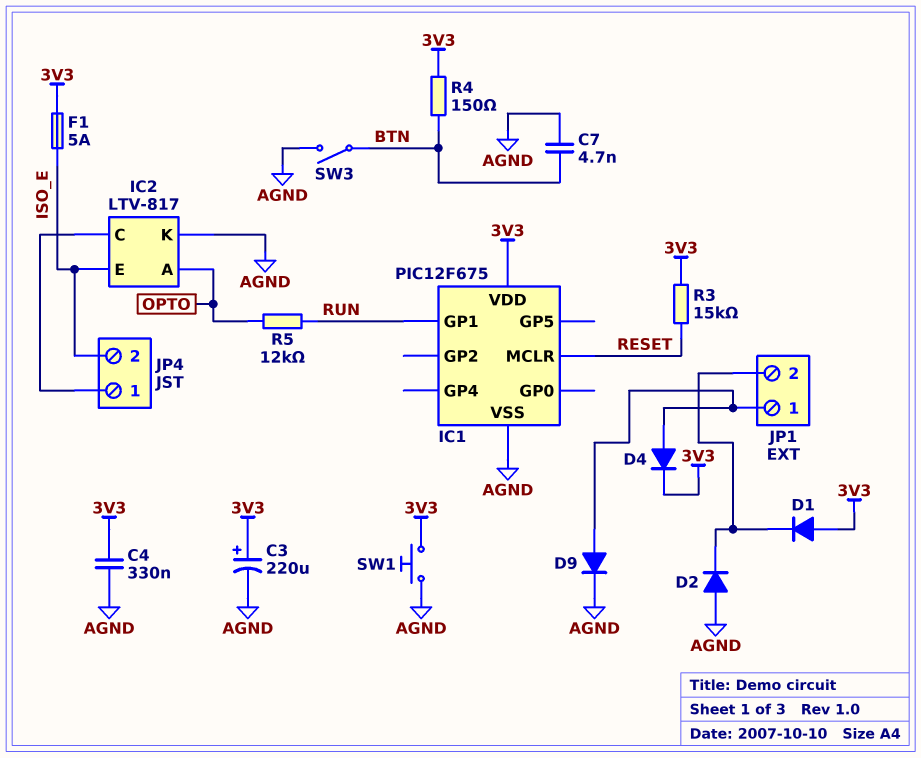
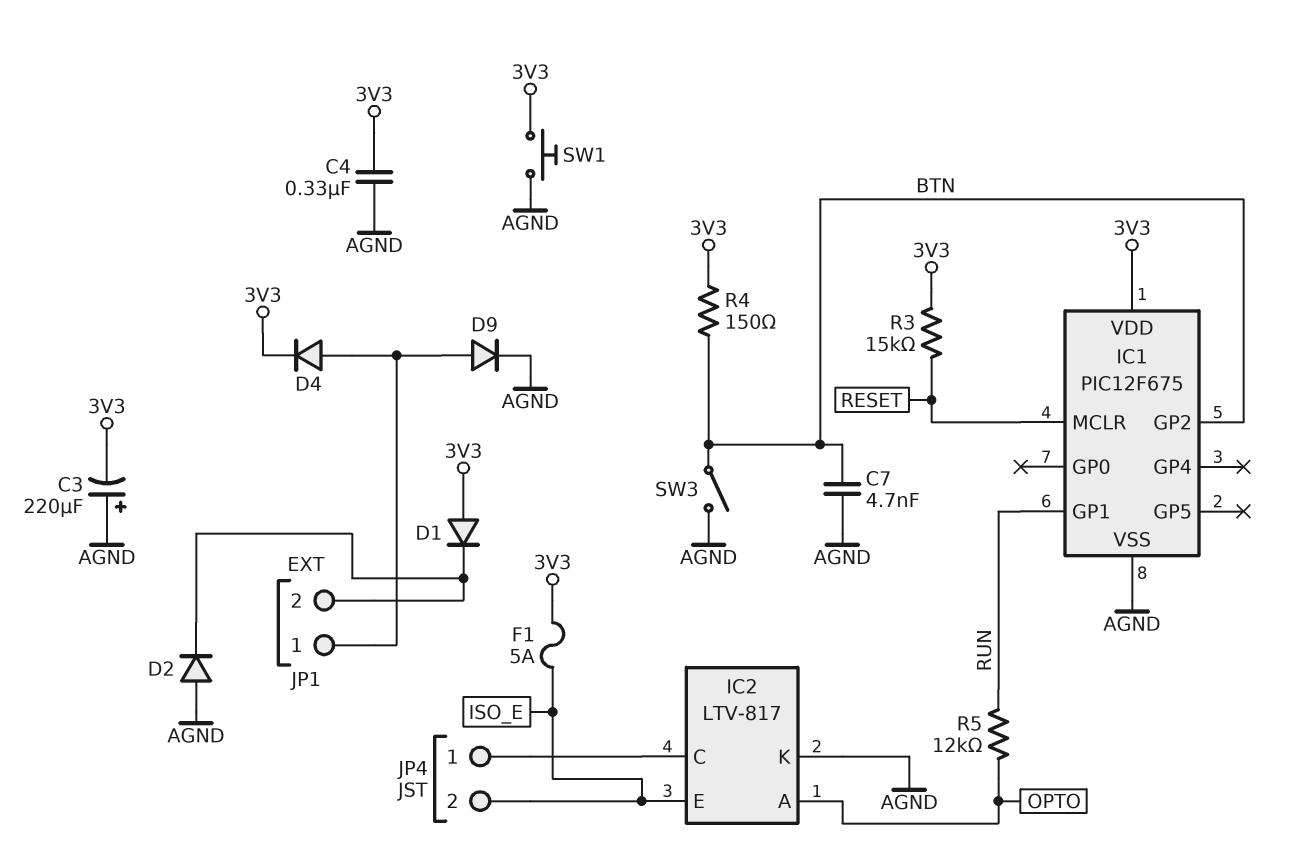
C3: 220uF (plus 3V3, minus AGND) -> 220uF (plus AGND, minus 3V3)
IC1 pin GP2: none -> BTN

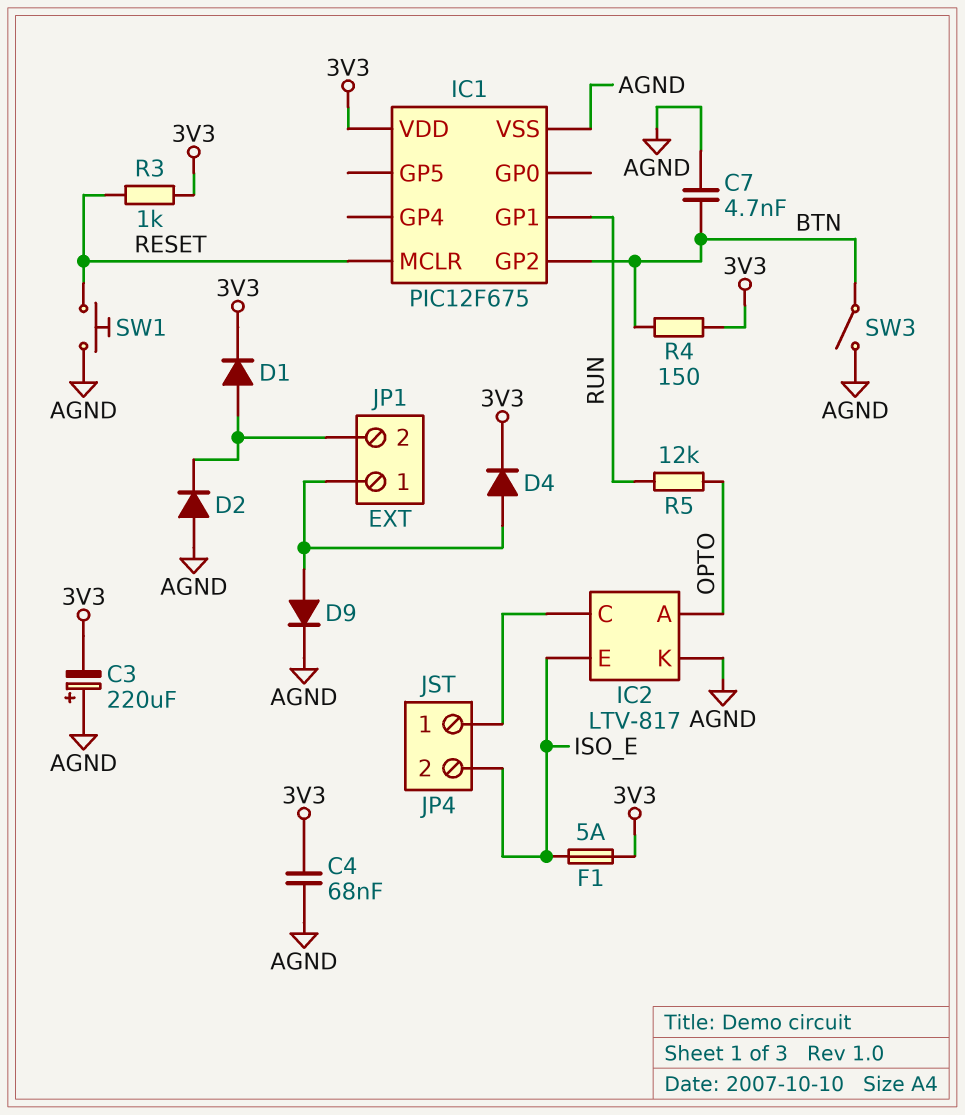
C4: 330nF (3V3, AGND) -> 68nF (3V3, AGND)
D1: diode (A 3V3, K JP1/2) -> diode (A JP1/2, K 3V3)
R3: 15k (3V3, RESET) -> 1k (3V3, RESET)
SW1: button (3V3, AGND) -> button (AGND, RESET)

